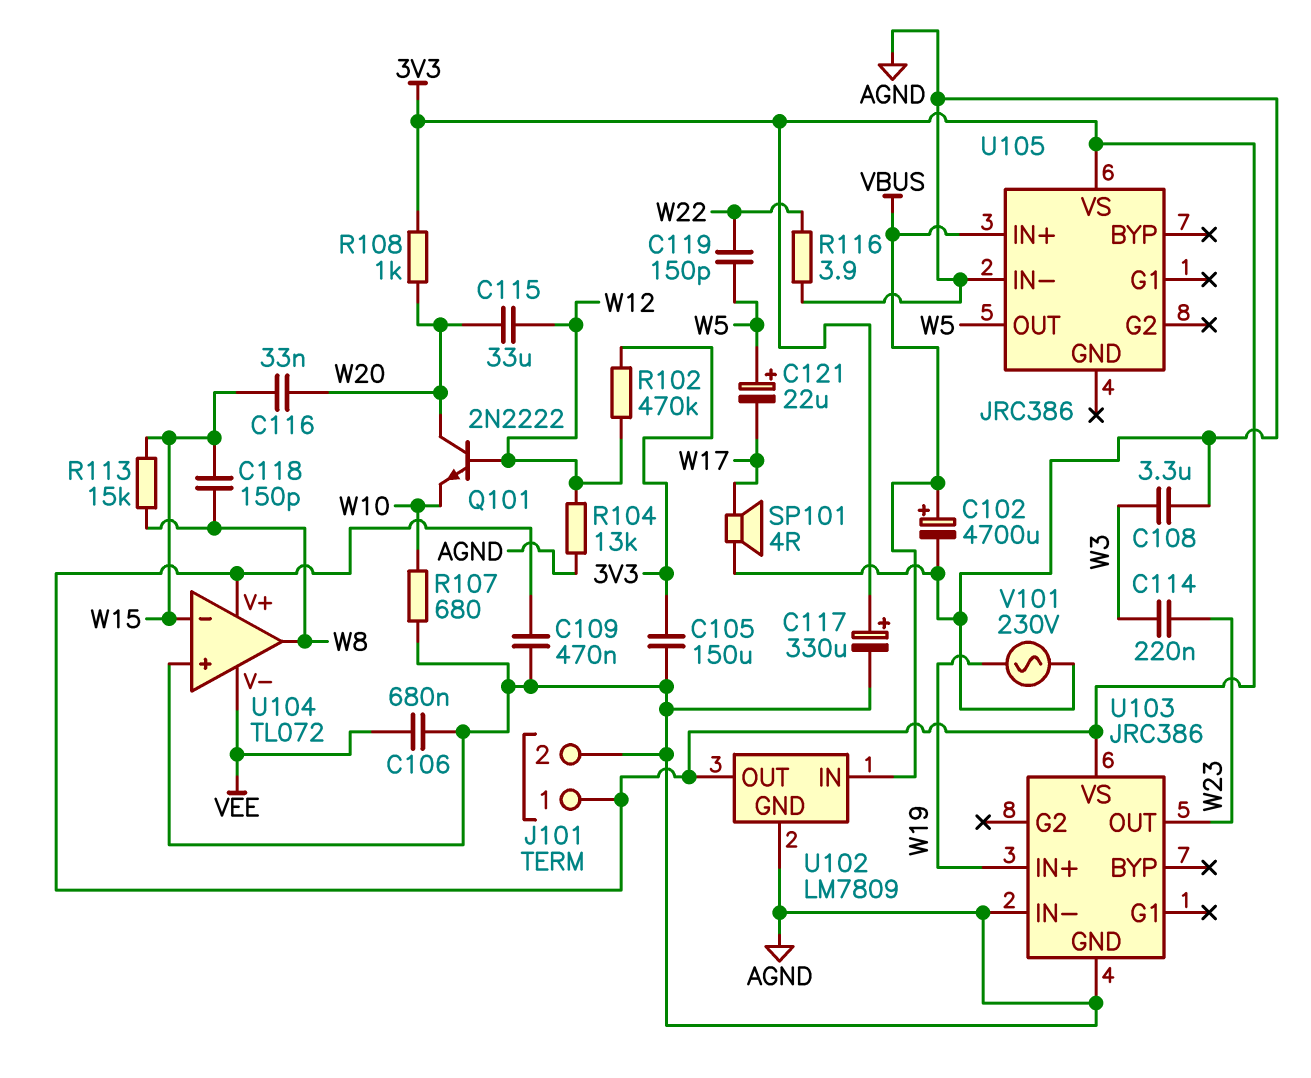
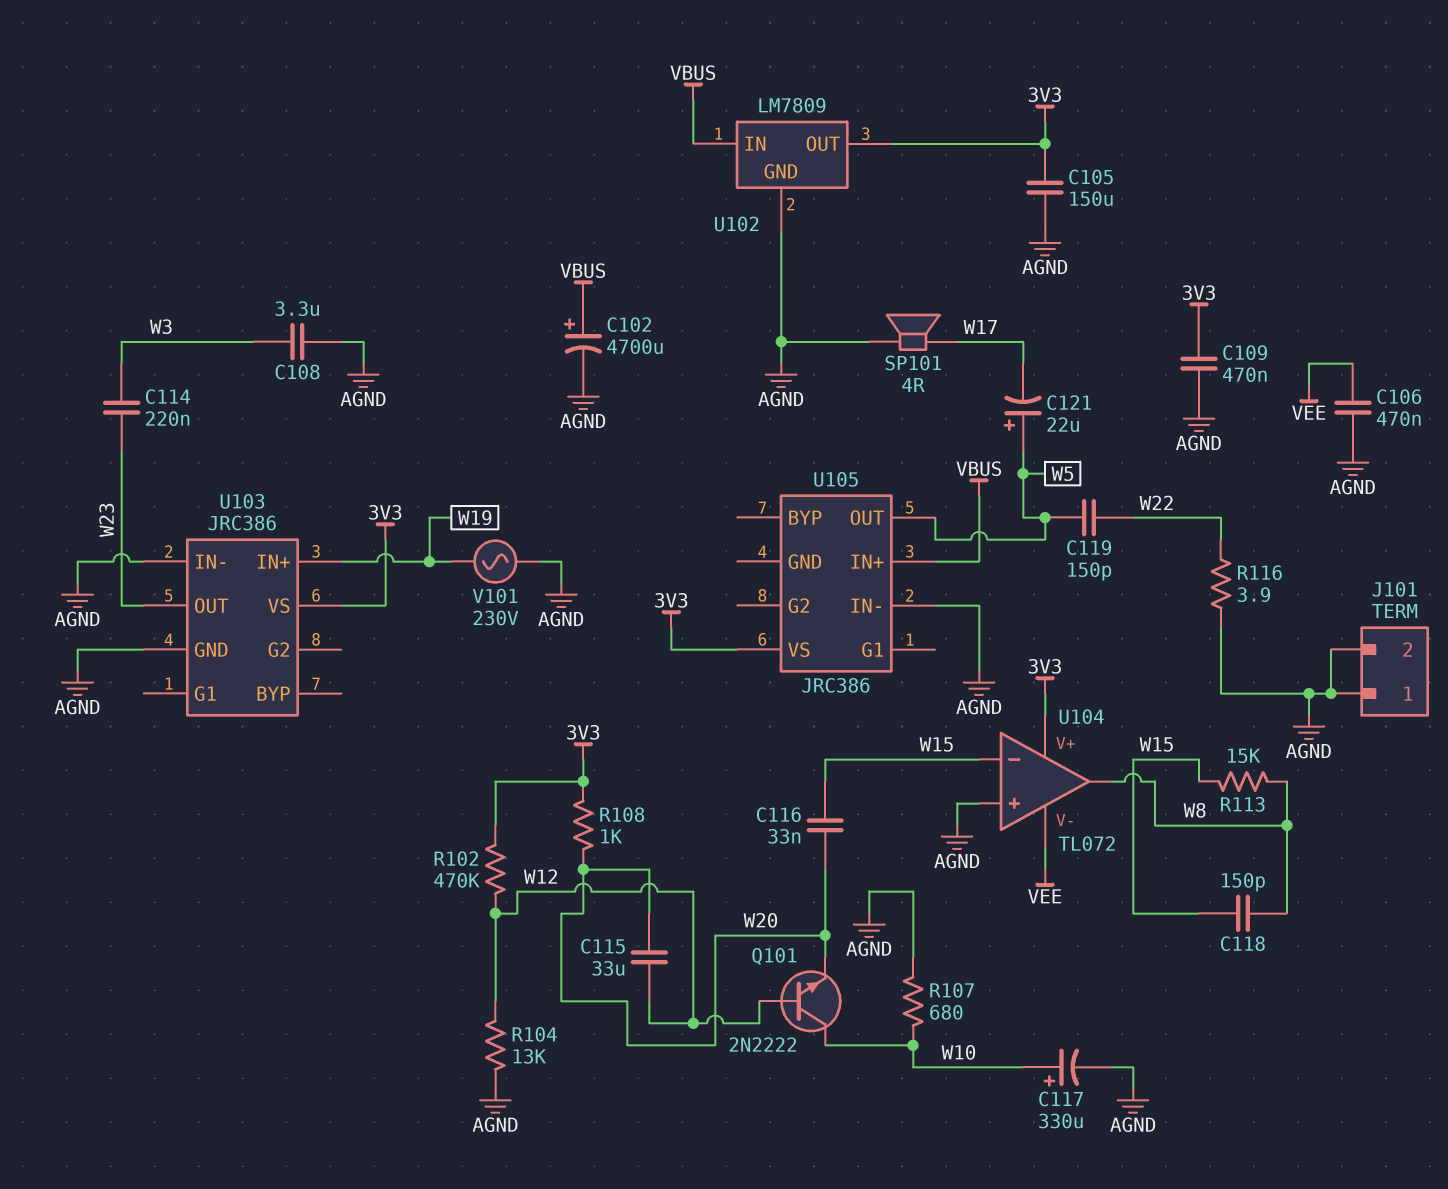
C106: 680nF (AGND, VEE) -> 470nF (AGND, VEE)
C117: 330uF (plus 3V3, minus AGND) -> 330uF (plus W10, minus AGND)
J101 pin 1: 3V3 -> AGND
Q101: NPN 2N2222 (B W12, C W20, E W10) -> NPN 2N2222 (B W12, C W10, E W20)

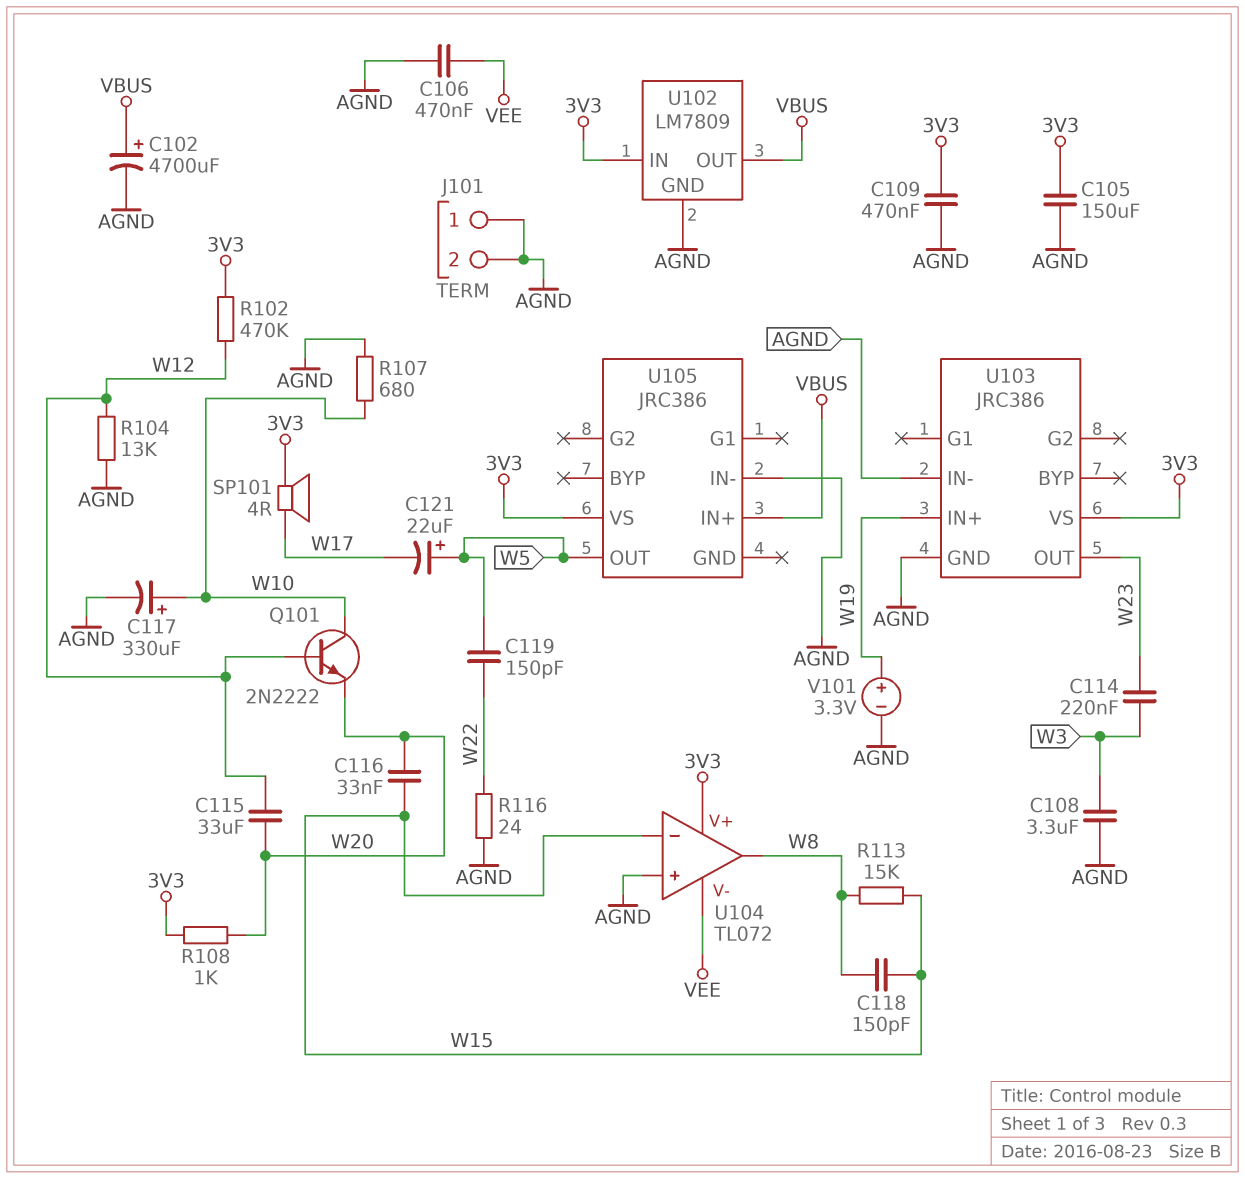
R116: 3.9 (AGND, W22) -> 24 (AGND, W22)
SP101: speaker 4R (AGND, W17) -> speaker 4R (3V3, W17)
U102 pin IN: VBUS -> 3V3
U102 pin OUT: 3V3 -> VBUS
V101: AC 230V (AGND, W19) -> 3.3V (plus W19, minus AGND)

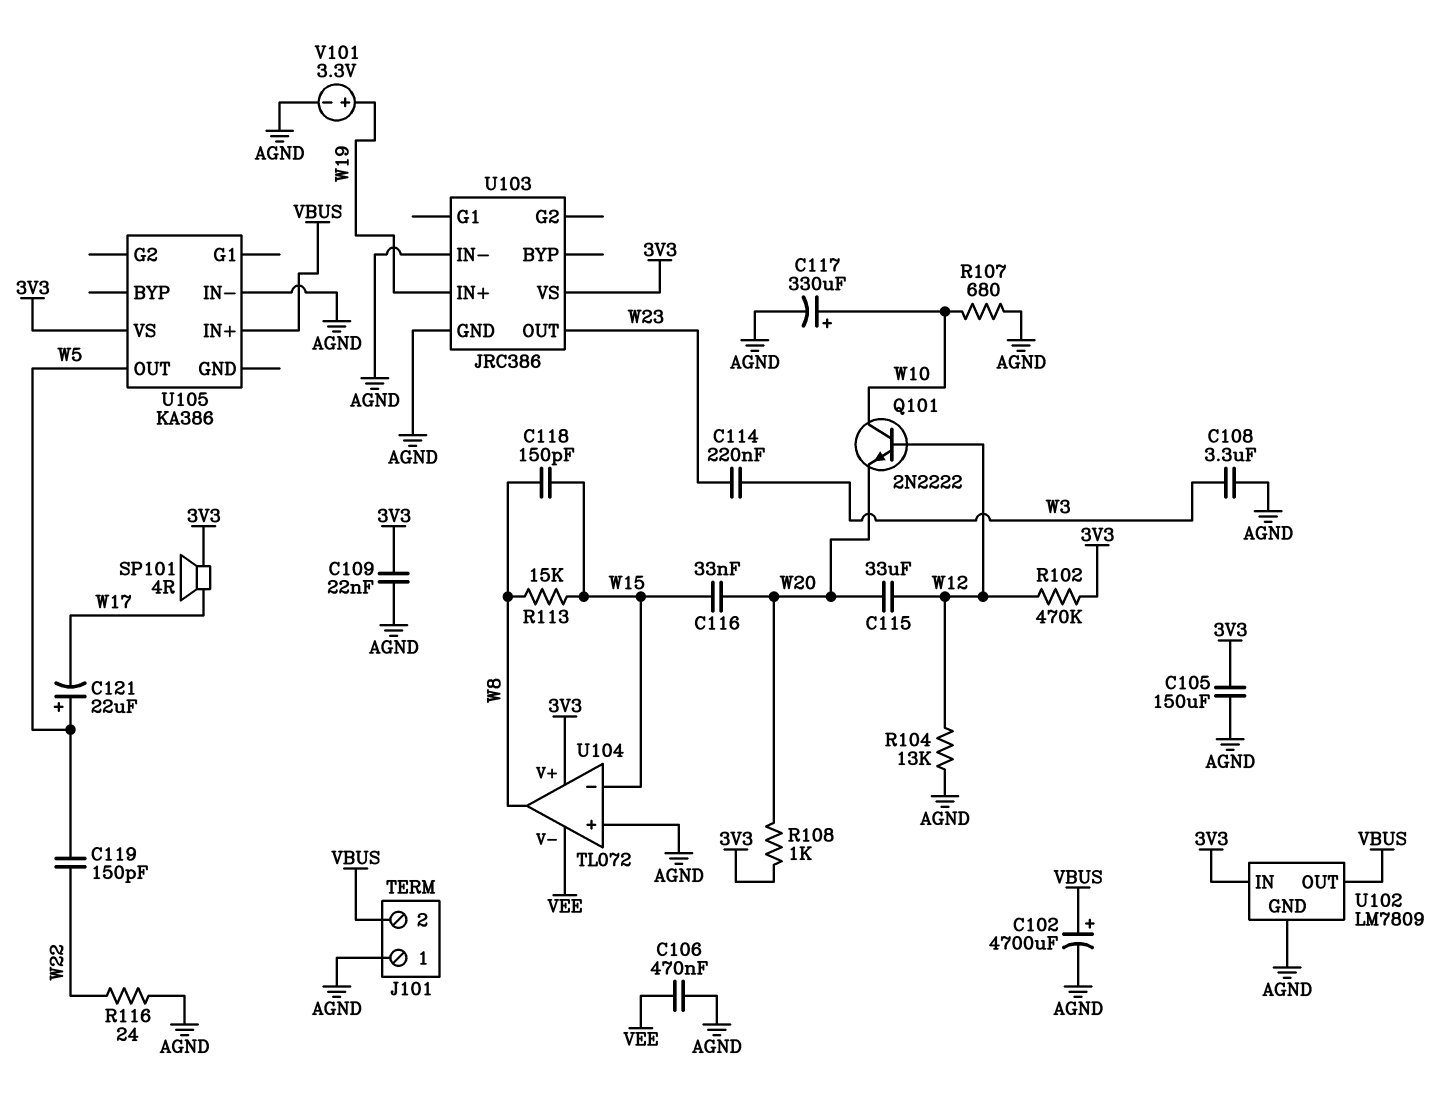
C109: 470nF (3V3, AGND) -> 22nF (3V3, AGND)
J101 pin 2: AGND -> VBUS
U105: JRC386 -> KA386

